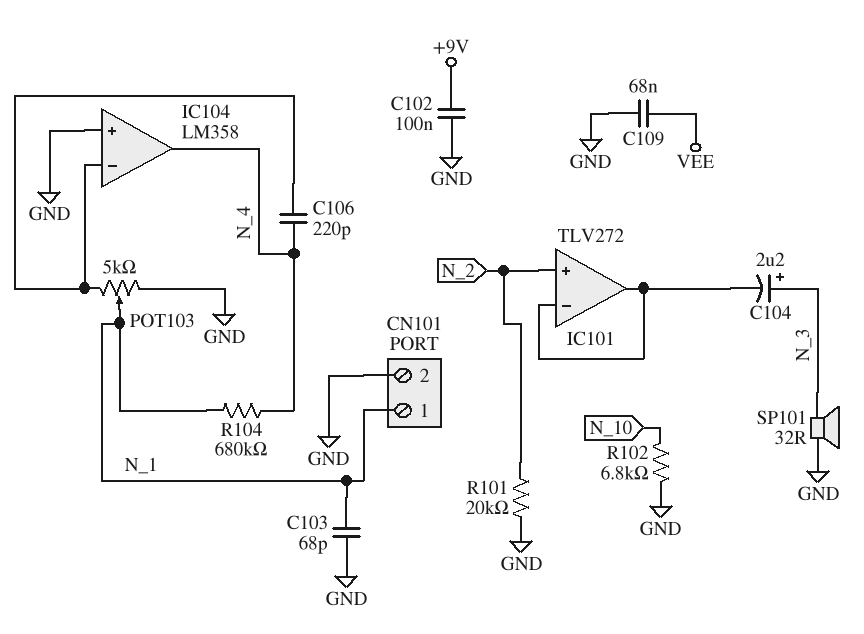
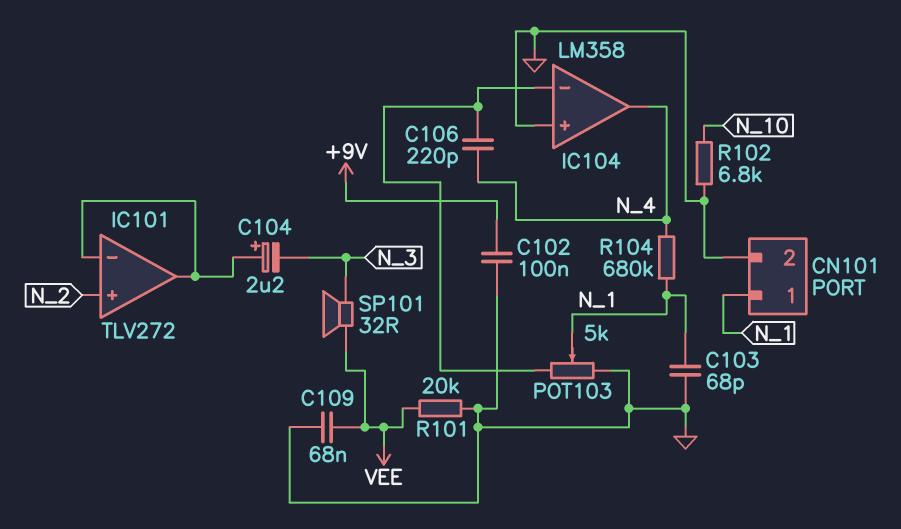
C104: 2.2uF (plus N_3, minus IC101/in-) -> 2.2uF (plus IC101/in-, minus N_3)
R101: 20k (GND, N_2) -> 20k (GND, VEE)
SP101: speaker 32R (GND, N_3) -> speaker 32R (N_3, VEE)

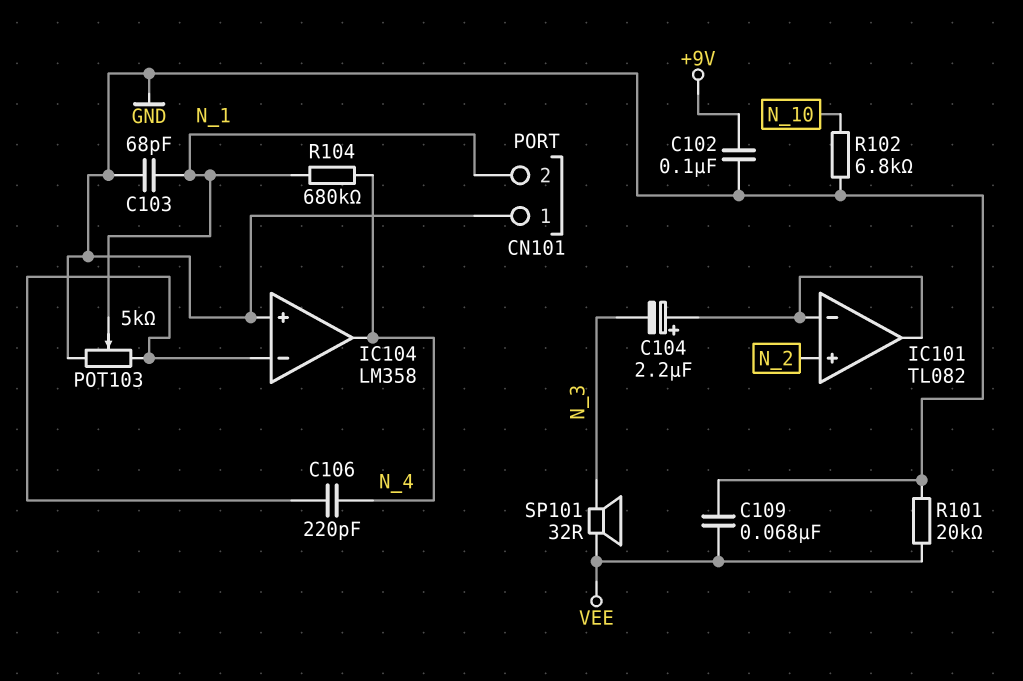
CN101 pin 1: N_1 -> GND
CN101 pin 2: GND -> N_1
IC101: TLV272 -> TL082

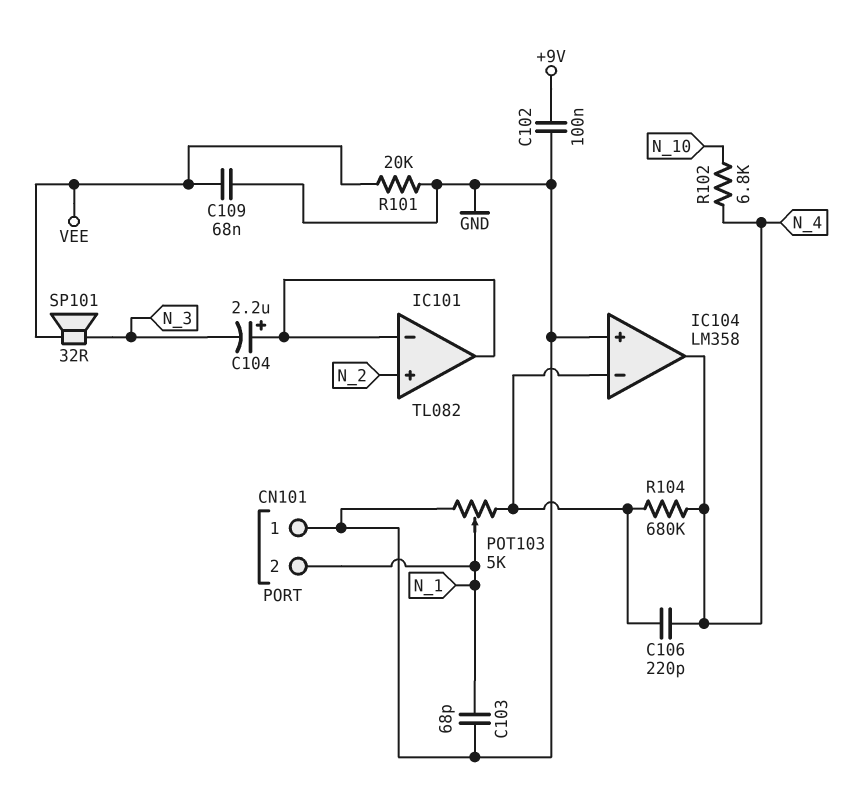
R102: 6.8k (GND, N_10) -> 6.8k (N_4, N_10)
R104: 680k (N_1, N_4) -> 680k (IC104/in-, N_4)

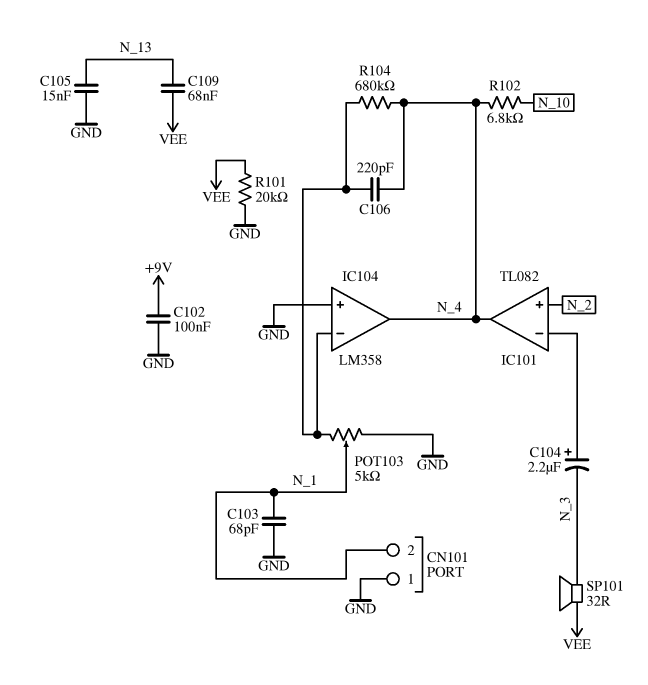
C105: none -> 15nF (GND, N_13)
C109: 68nF (GND, VEE) -> 68nF (N_13, VEE)
IC101 pin out: IC101/in- -> N_4

